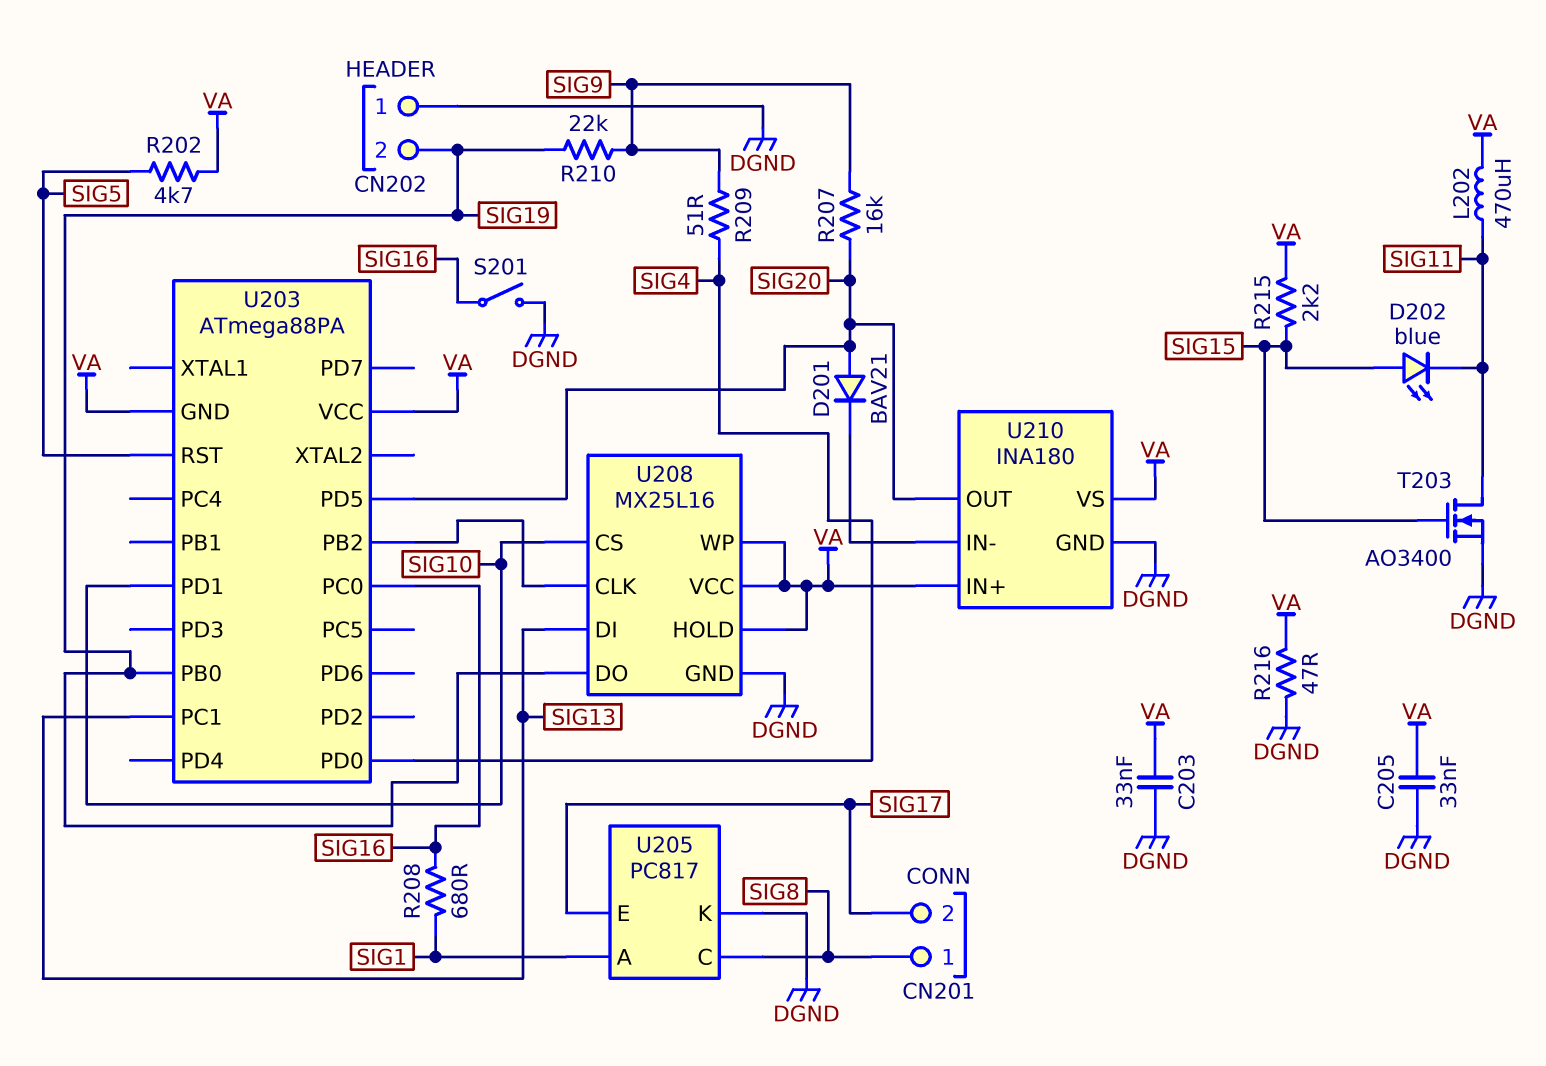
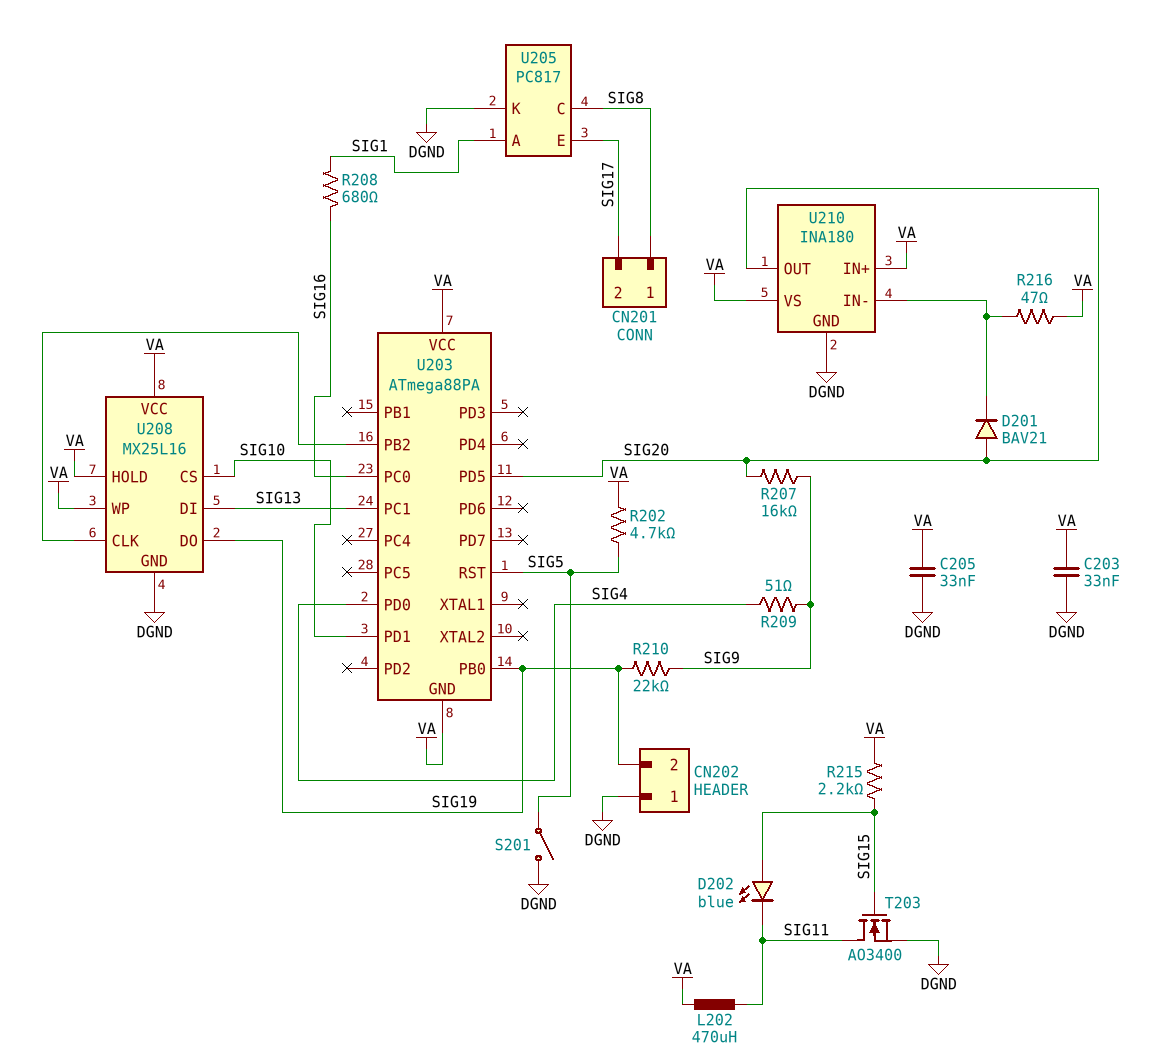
R216: 47 (DGND, VA) -> 47 (U210/IN-, VA)
S201: switch (DGND, SIG16) -> switch (DGND, SIG5)

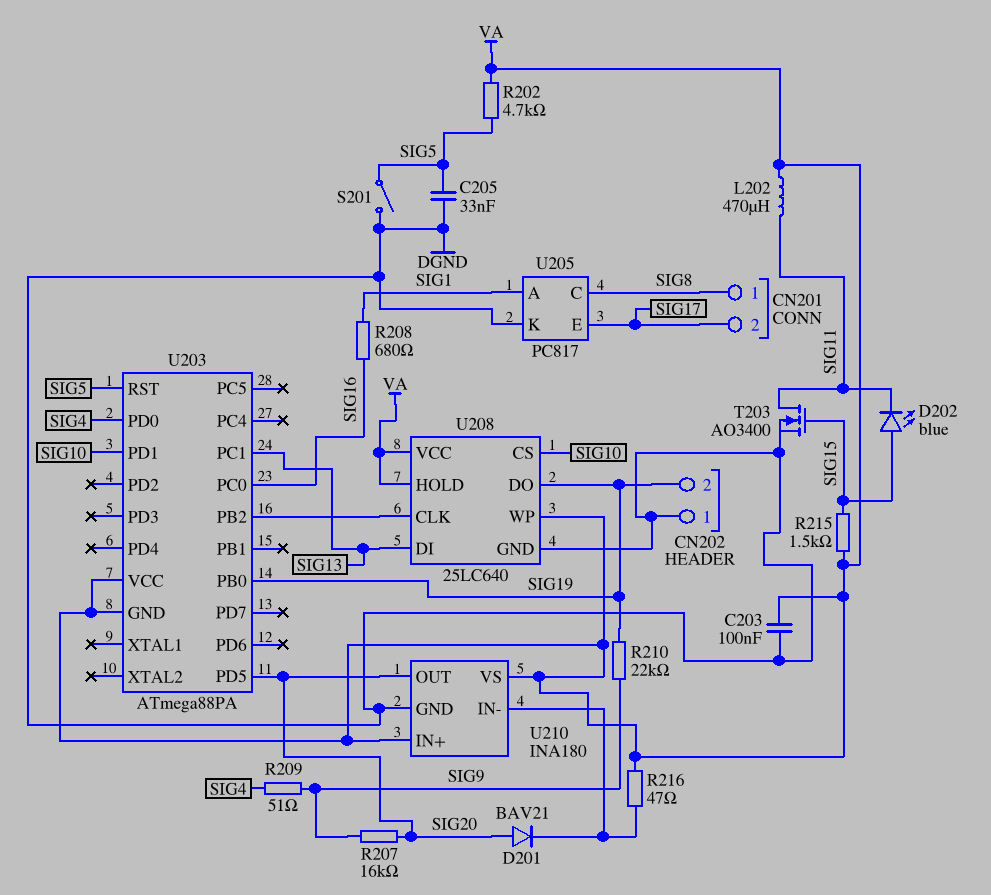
C203: 33nF (DGND, VA) -> 100nF (DGND, VA)
C205: 33nF (DGND, VA) -> 33nF (DGND, SIG5)
R215: 2.2k (SIG15, VA) -> 1.5k (SIG15, VA)
U208: MX25L16 -> 25LC640

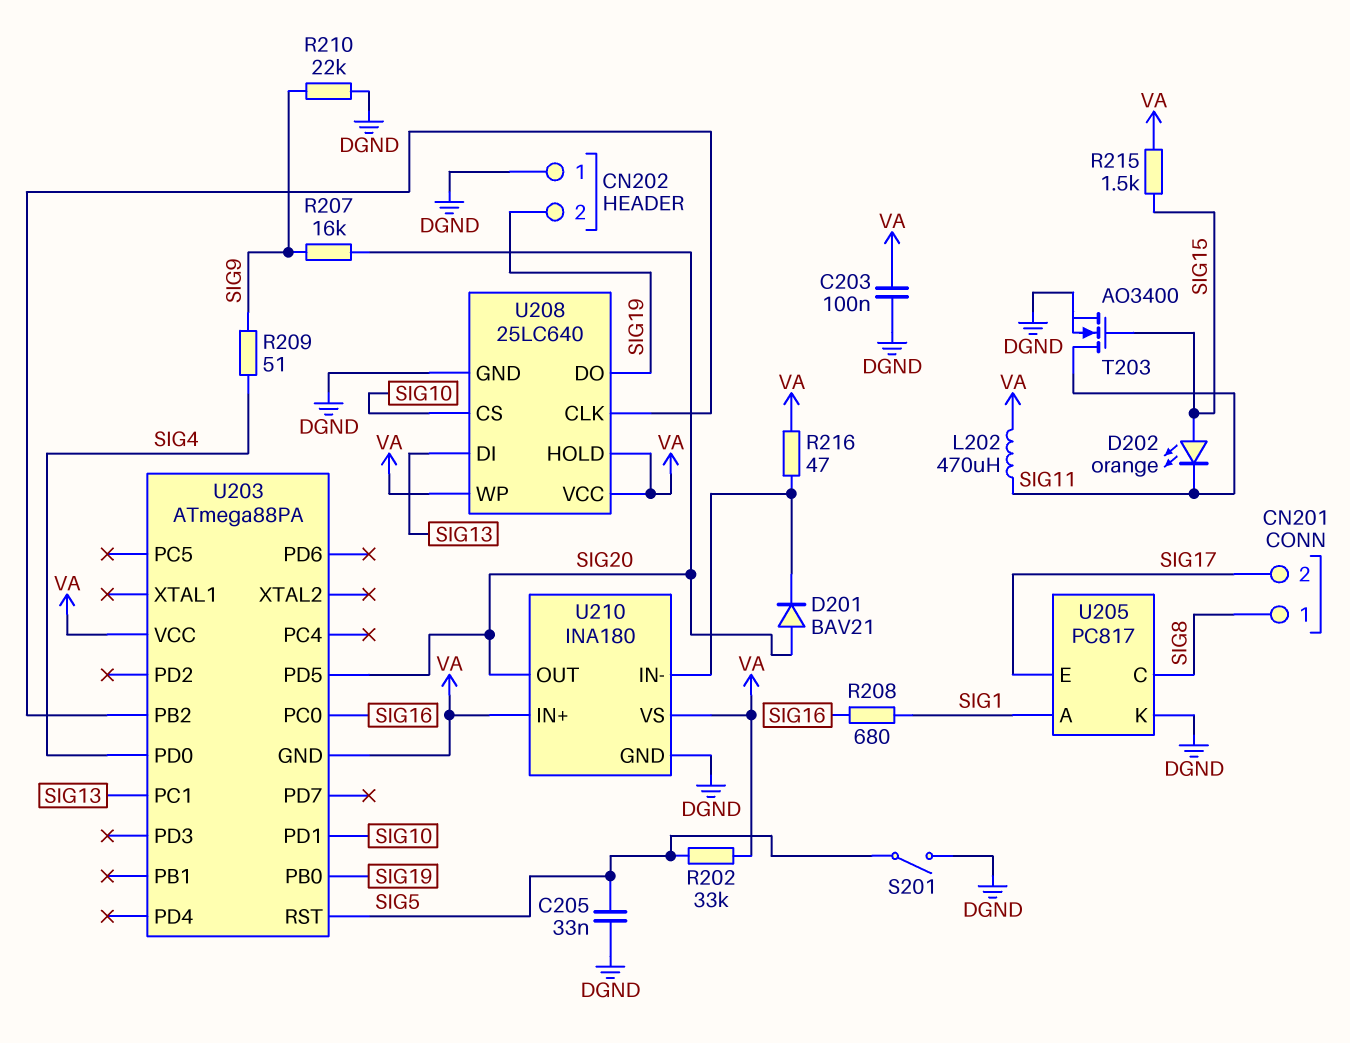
D202: LED blue (A SIG15, K SIG11) -> LED orange (A SIG15, K SIG11)
R202: 4.7k (SIG5, VA) -> 33k (SIG5, VA)
R210: 22k (SIG9, SIG19) -> 22k (DGND, SIG9)

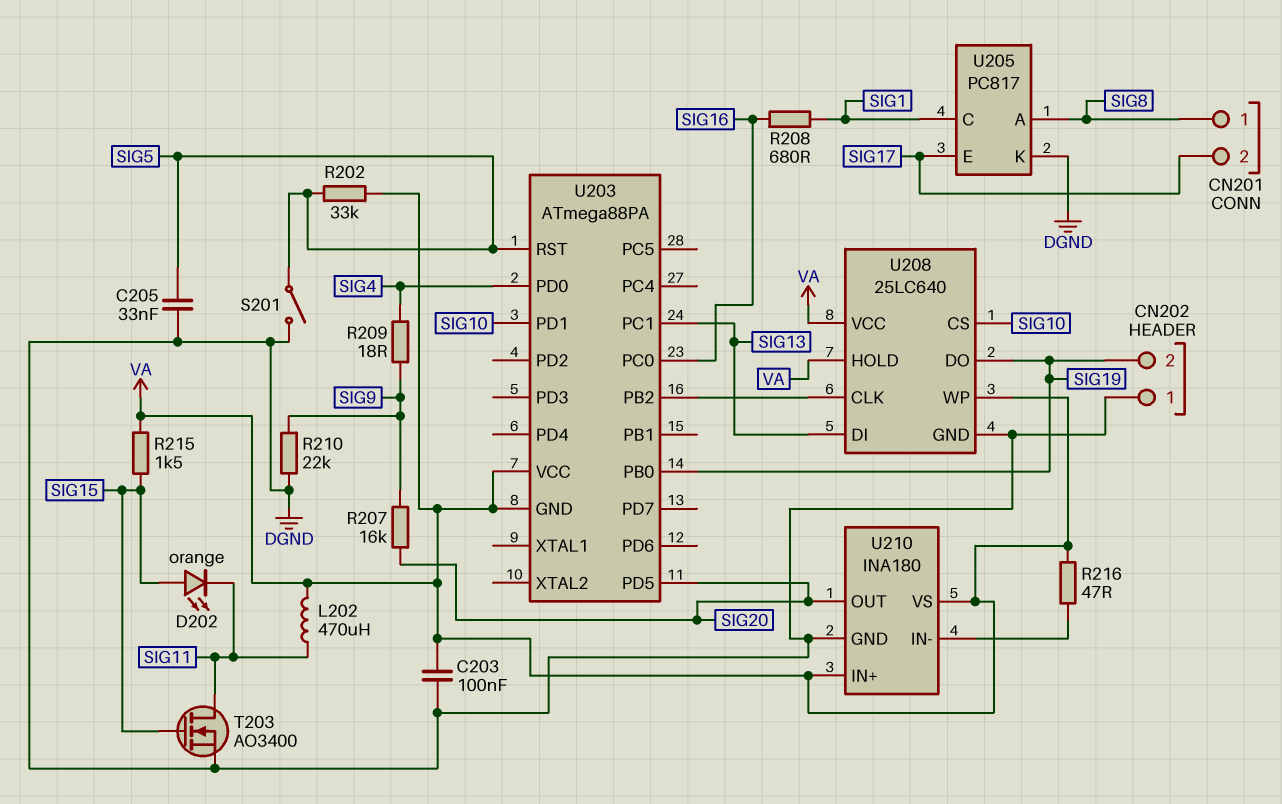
D201: diode BAV21 (A SIG20, K U210/IN-) -> none
R209: 51 (SIG4, SIG9) -> 18 (SIG4, SIG9)
U205 pin A: SIG1 -> SIG8
U205 pin C: SIG8 -> SIG1

